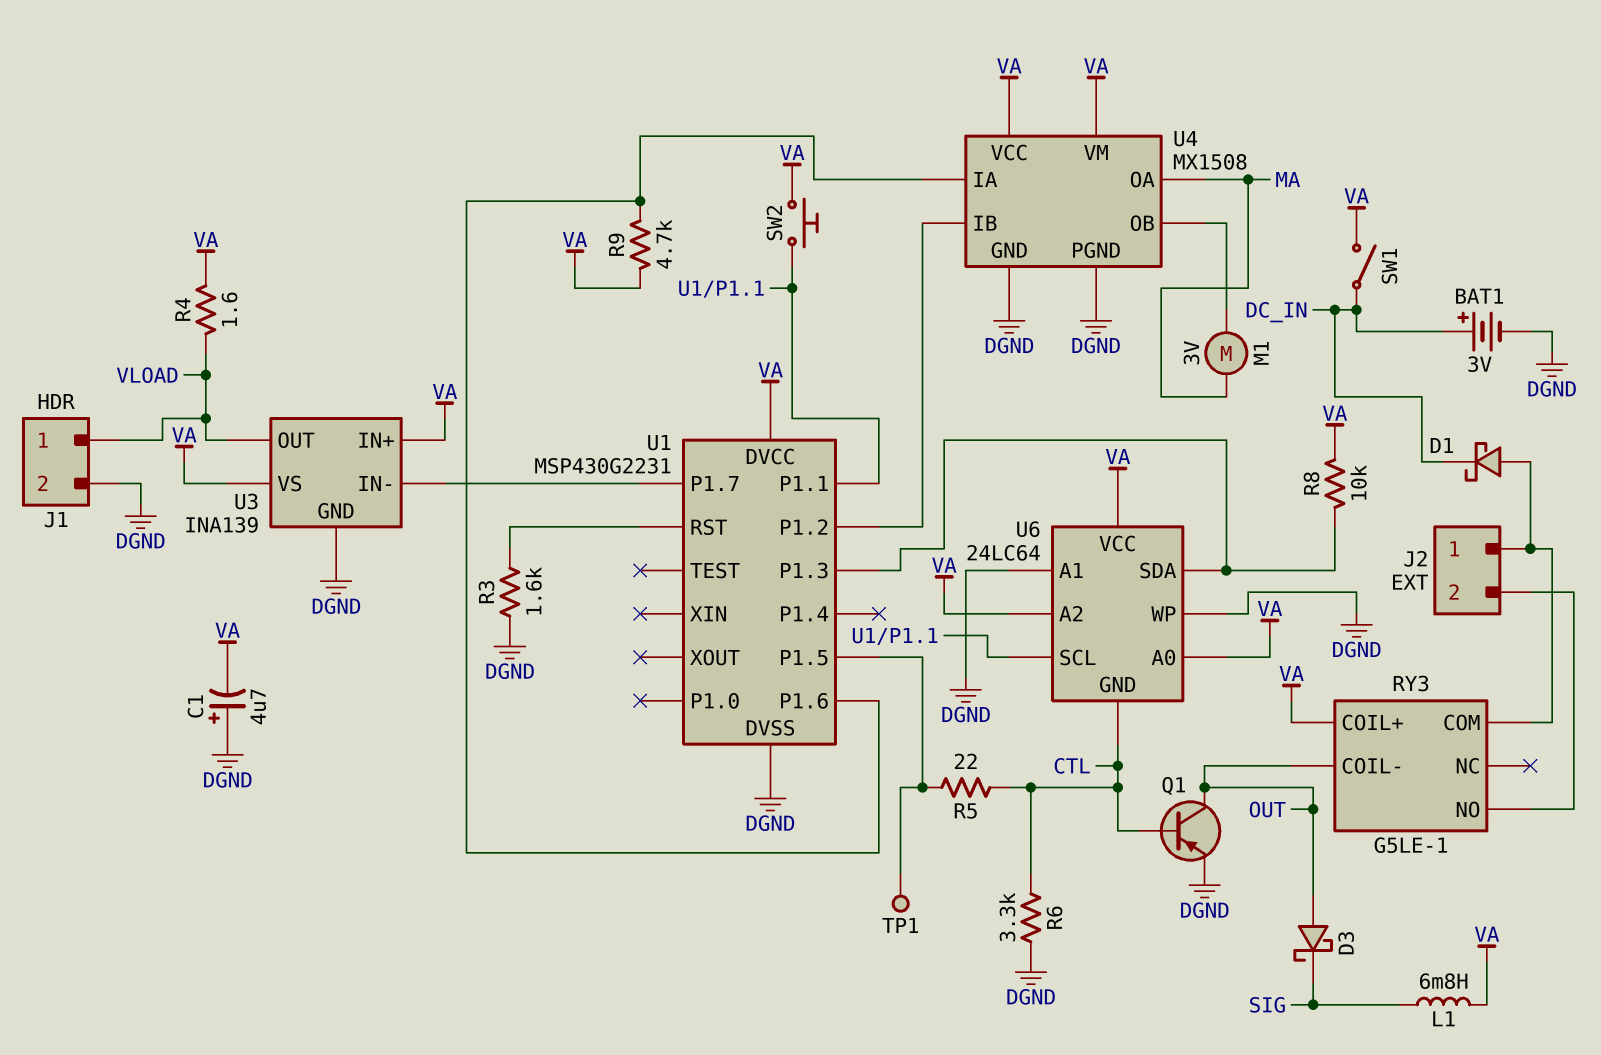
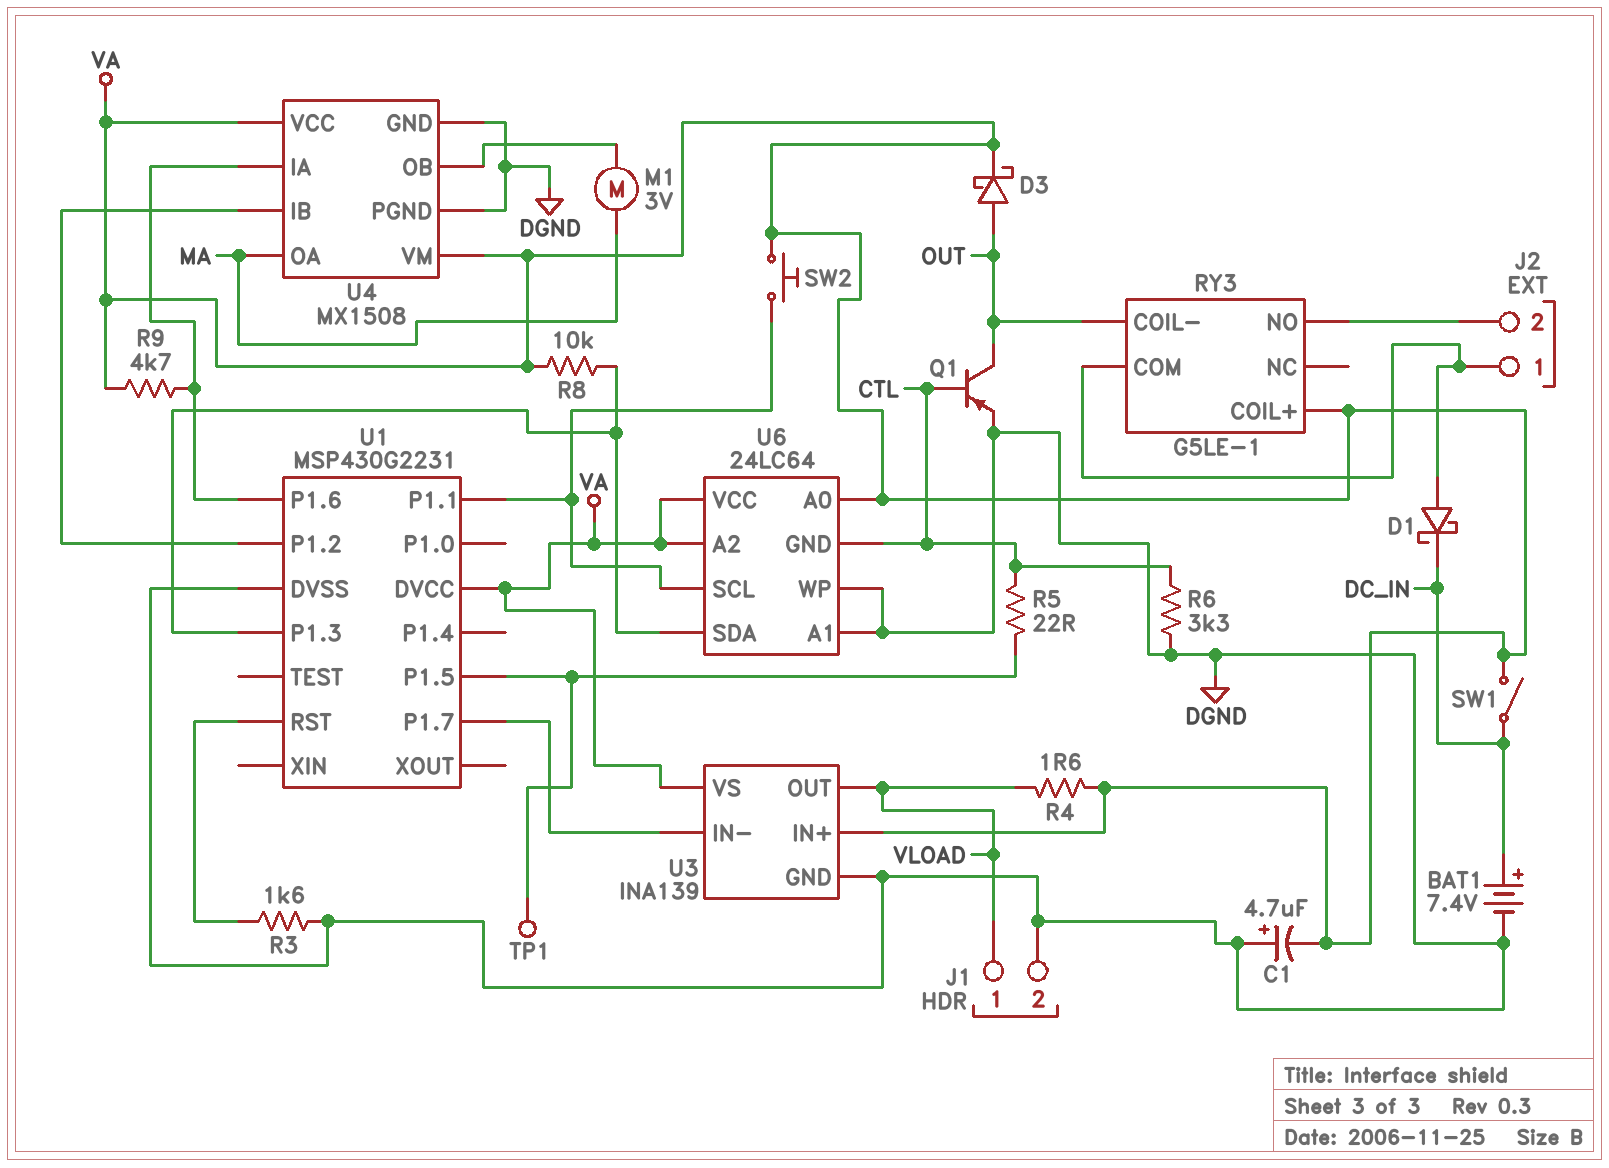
BAT1: 3V (plus DC_IN, minus DGND) -> 7.4V (plus DC_IN, minus DGND)
D3: schottky (A OUT, K SIG) -> schottky (A OUT, K VA)
L1: 6.8mH (SIG, VA) -> none

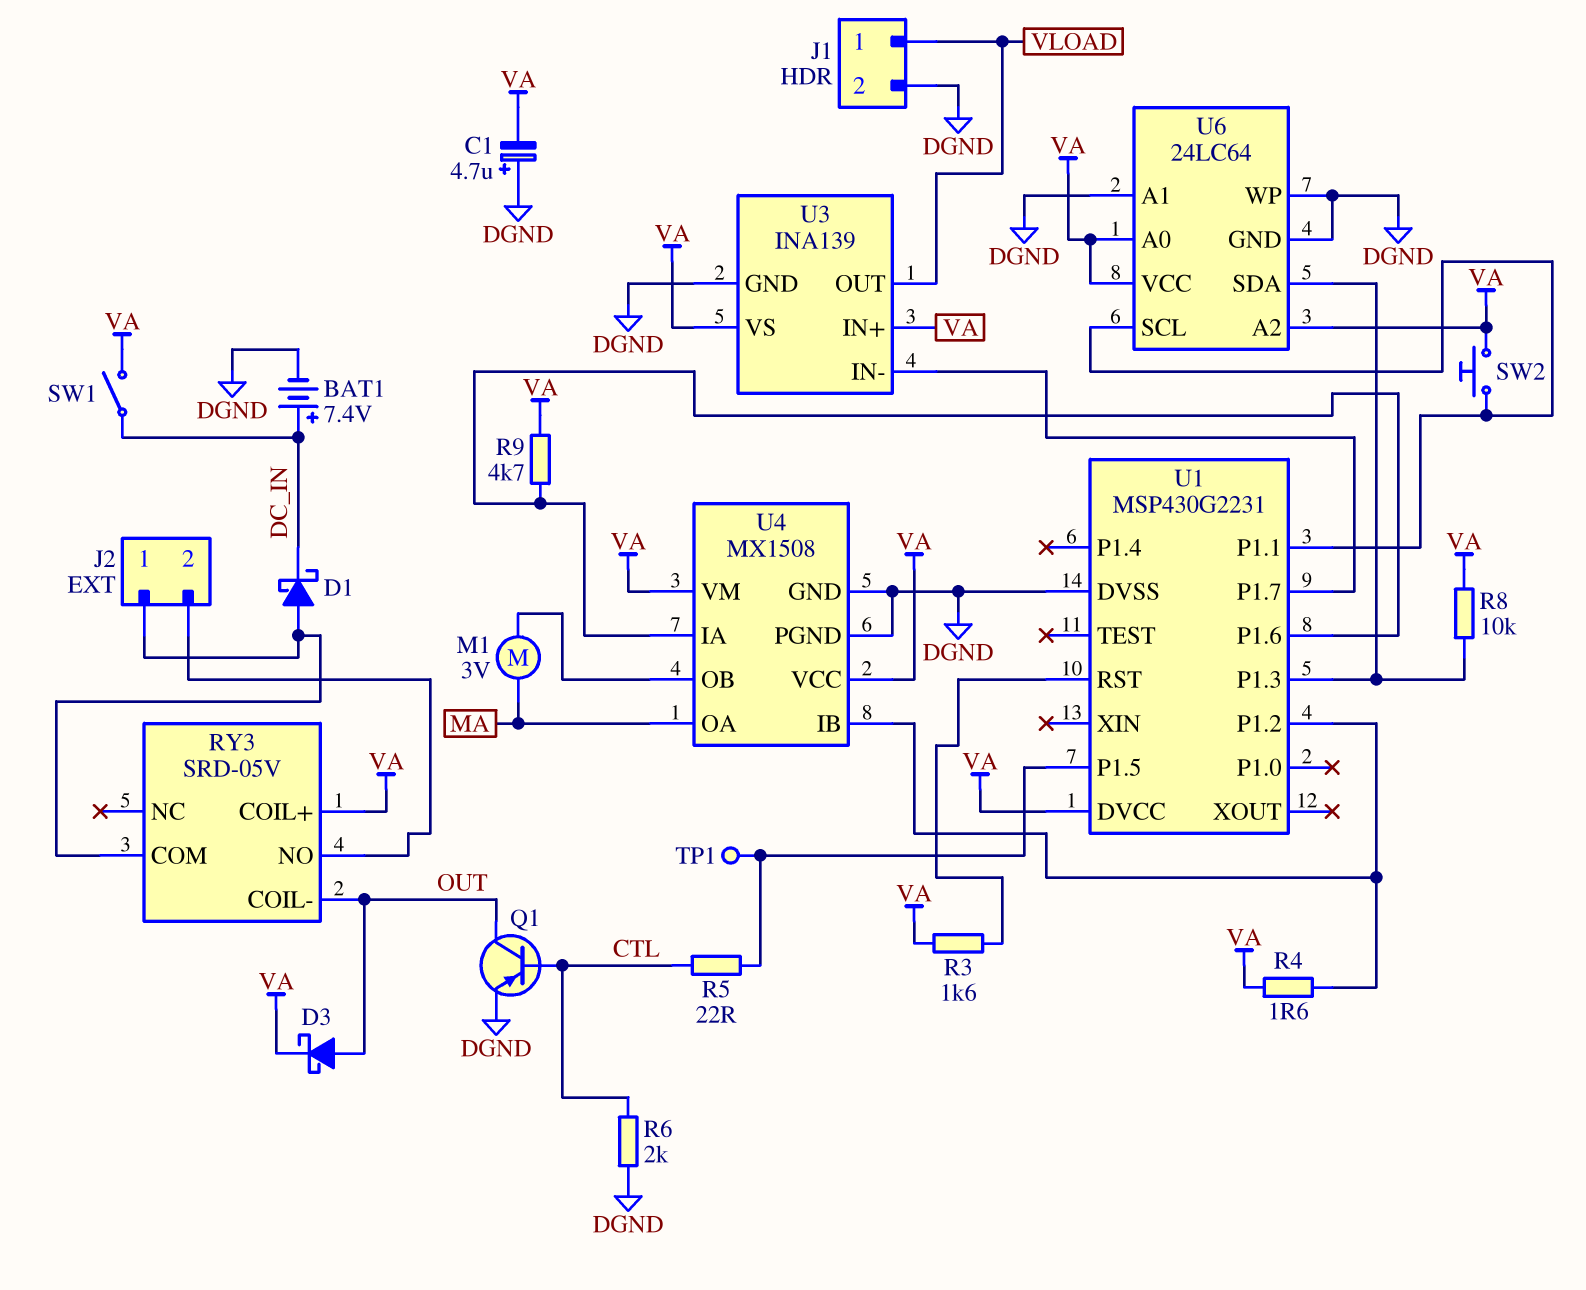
R3: 1.6k (DGND, U1/RST) -> 1.6k (U1/RST, VA)
R4: 1.6 (VA, VLOAD) -> 1.6 (U1/P1.2, VA)
R6: 3.3k (CTL, DGND) -> 2k (CTL, DGND)
RY3: G5LE-1 -> SRD-05V
U6 pin GND: CTL -> DGND

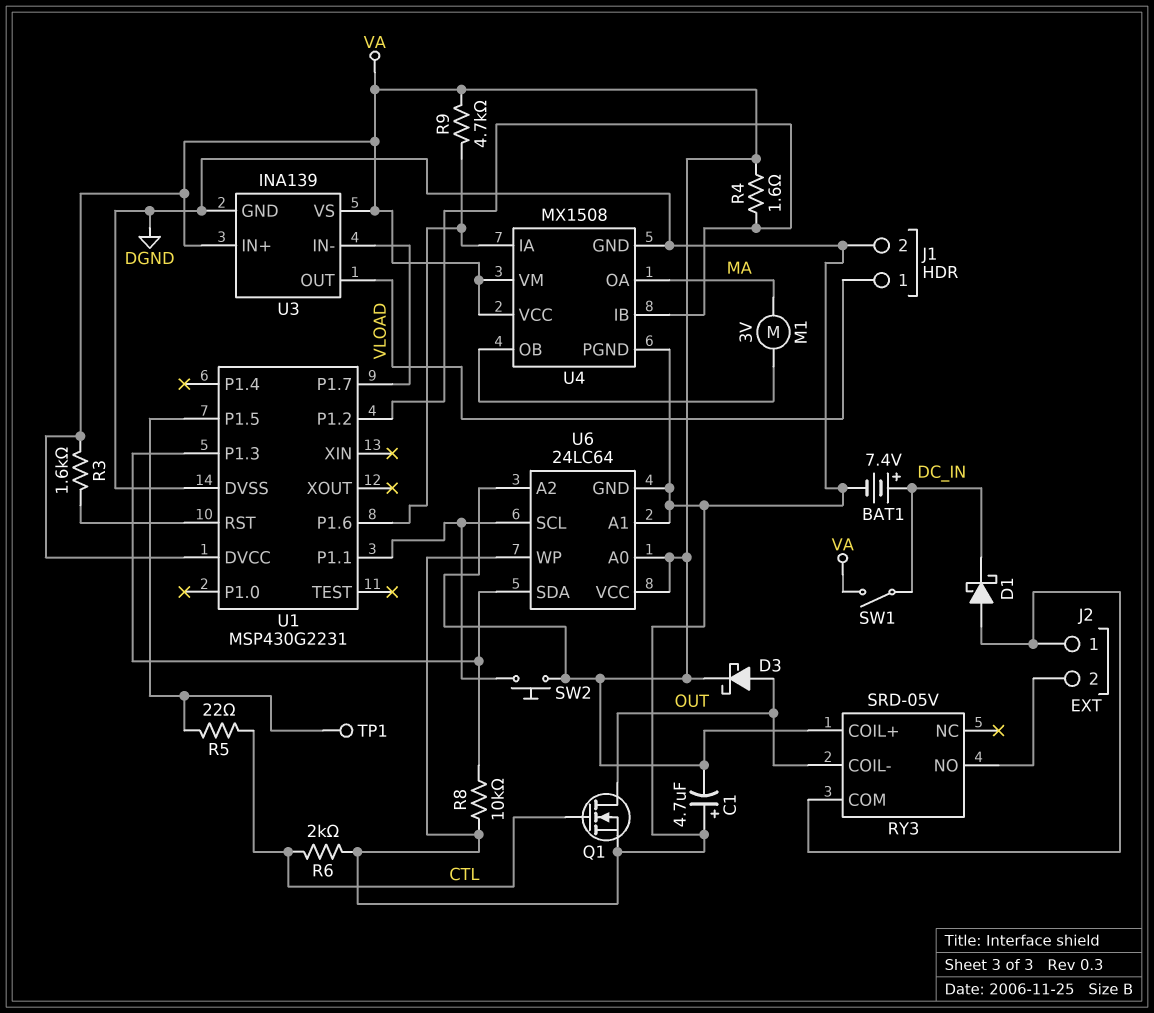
Q1: PNP (B CTL, C OUT, E DGND) -> NMOS (G CTL, D OUT, S DGND)
R8: 10k (U1/P1.3, VA) -> 10k (DGND, U1/P1.3)

